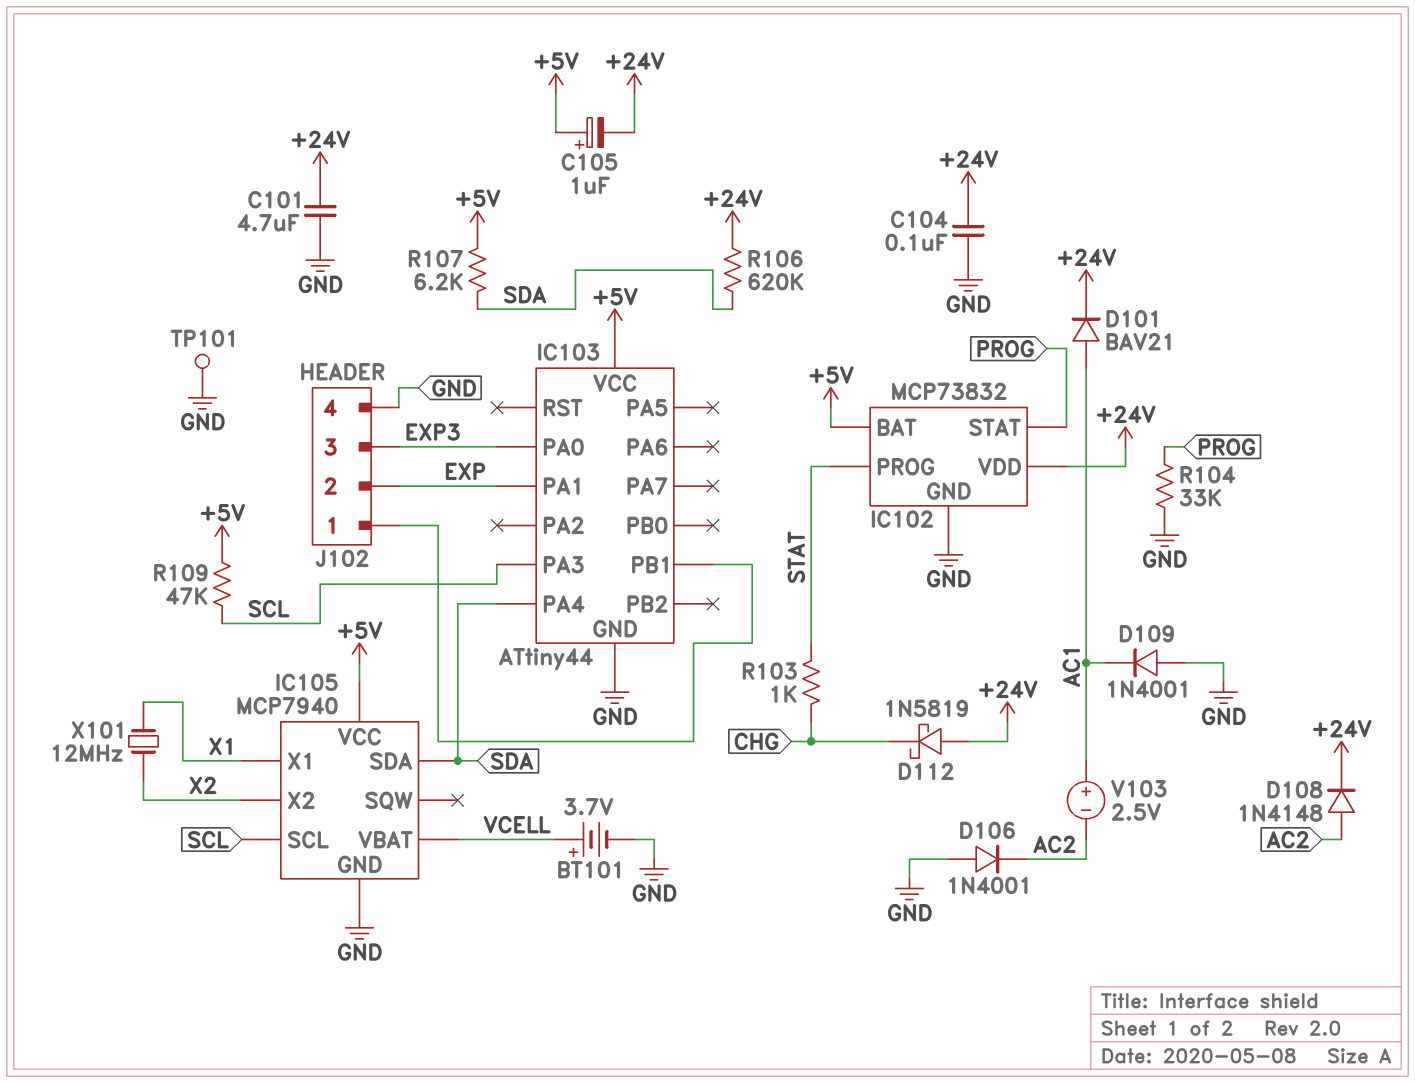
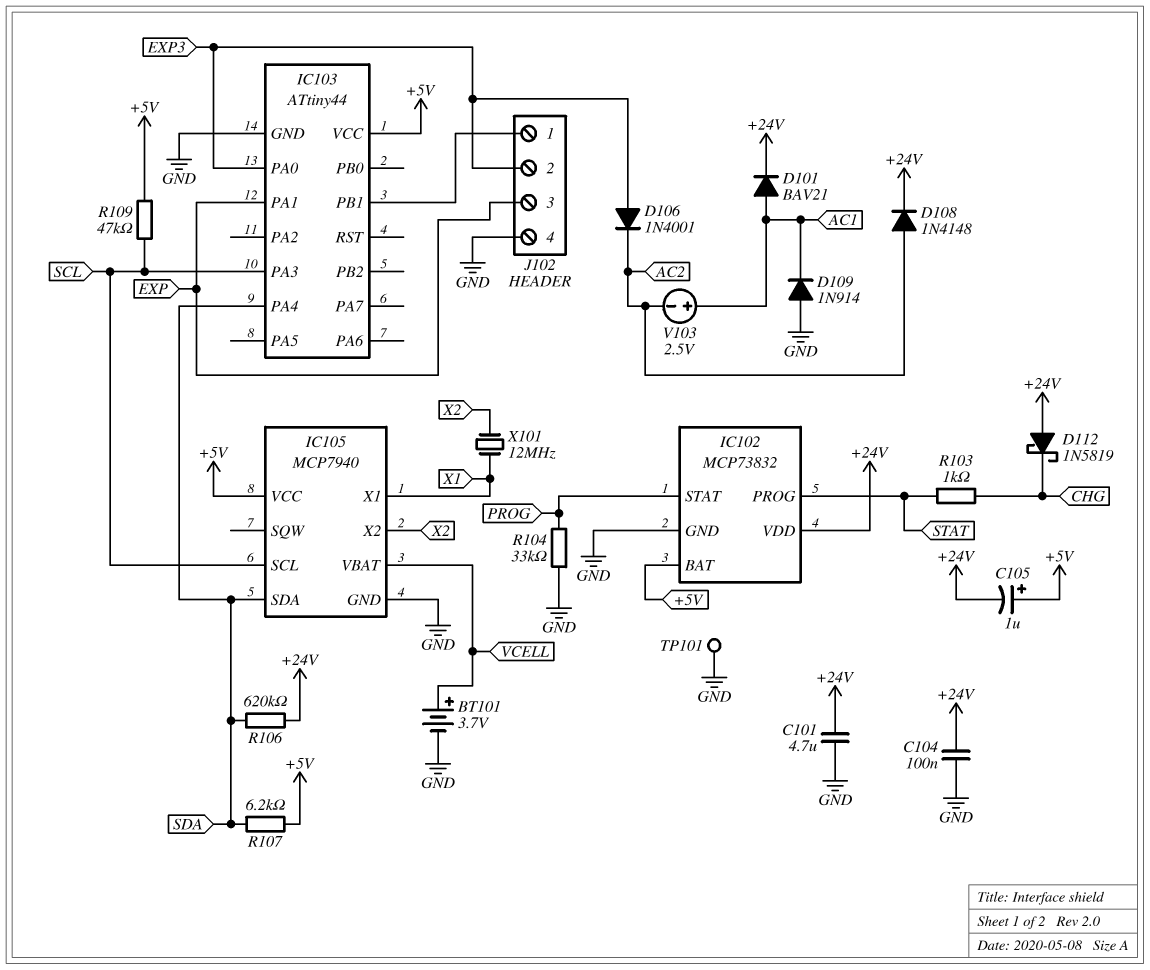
D106: diode 1N4001 (A GND, K AC2) -> diode 1N4001 (A EXP3, K AC2)
D109: diode 1N4001 (A GND, K AC1) -> diode 1N914 (A GND, K AC1)
J102 pin 2: EXP -> EXP3
J102 pin 3: EXP3 -> EXP

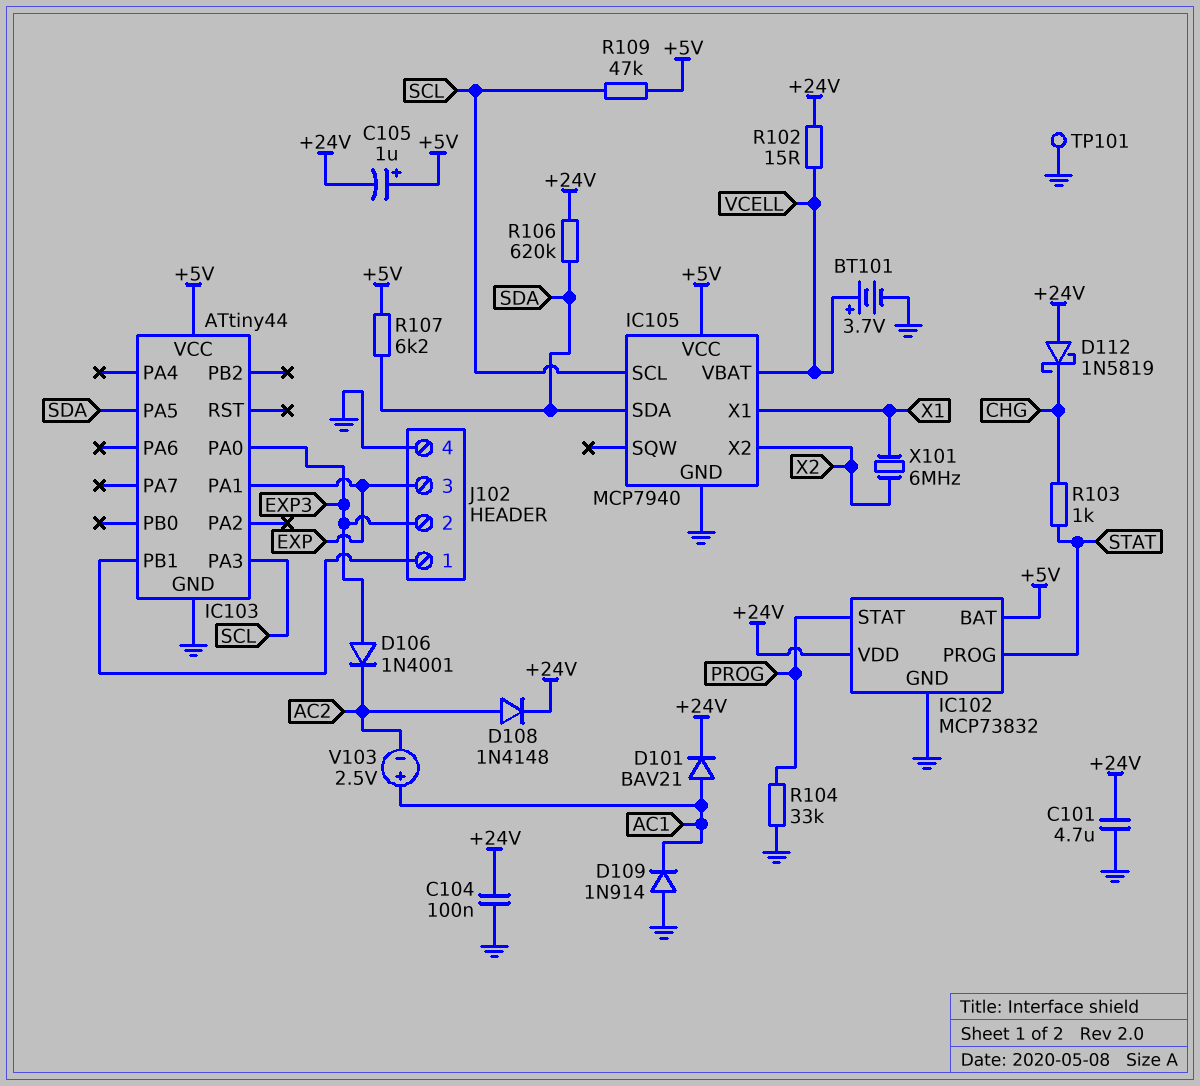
IC103 pin PA4: SDA -> none
IC103 pin PA5: none -> SDA
R102: none -> 15 (+24V, VCELL)
X101: 12MHz (X1, X2) -> 6MHz (X1, X2)

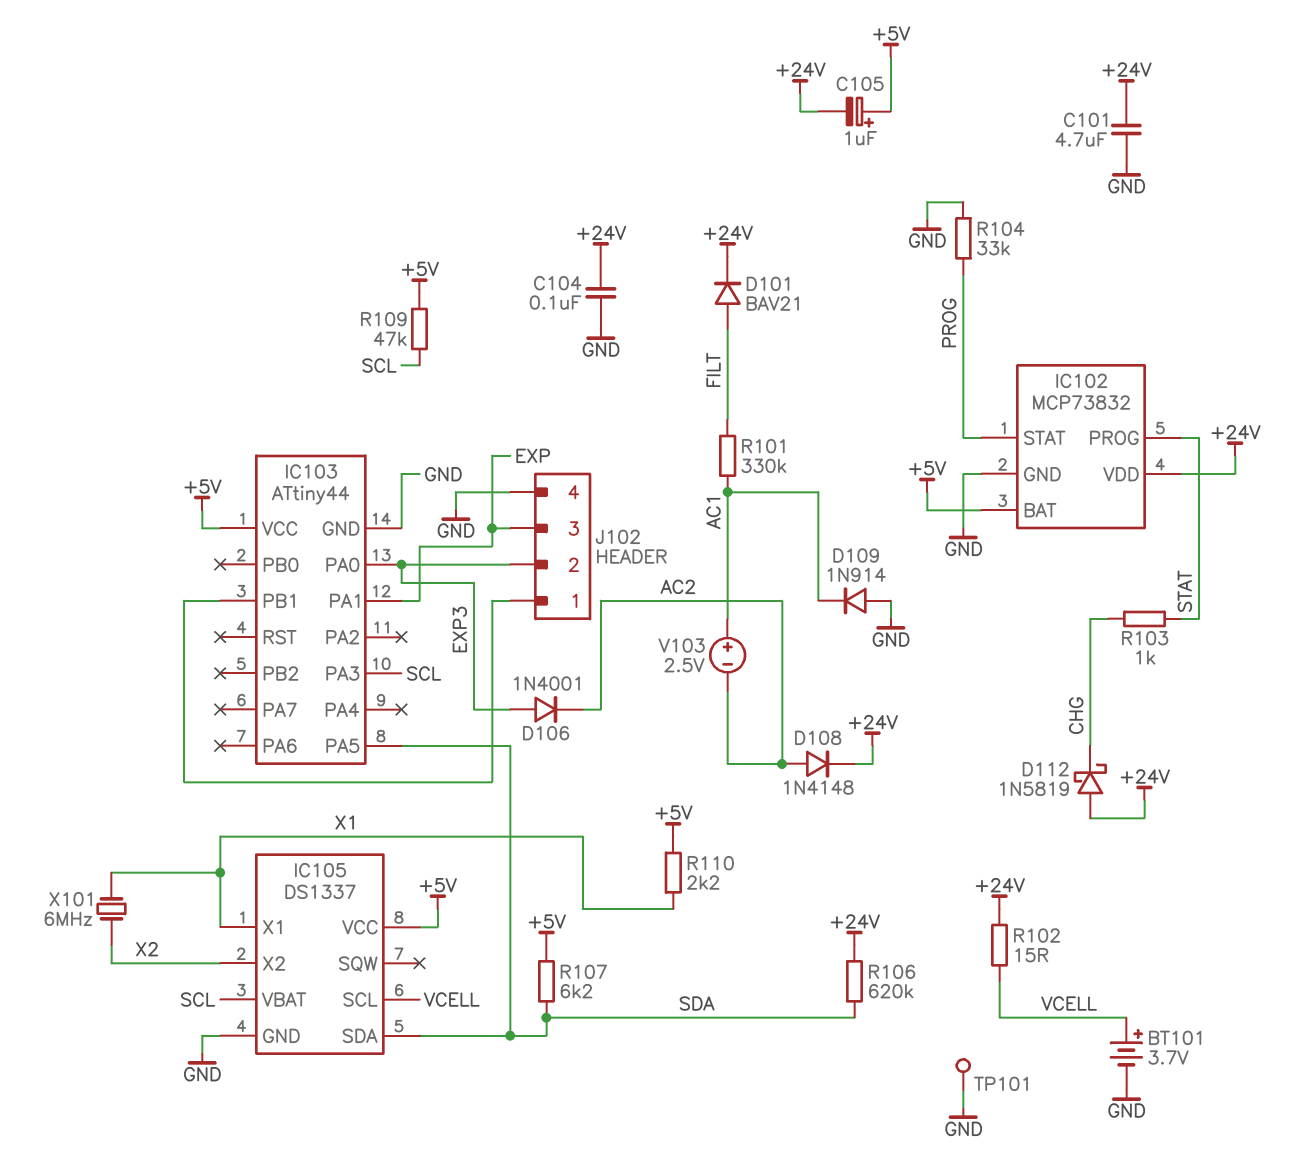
D101: diode BAV21 (A AC1, K +24V) -> diode BAV21 (A FILT, K +24V)
IC105: MCP7940 -> DS1337
IC105 pin SCL: SCL -> VCELL
IC105 pin VBAT: VCELL -> SCL
R101: none -> 330k (AC1, FILT)
R110: none -> 2.2k (+5V, X1)

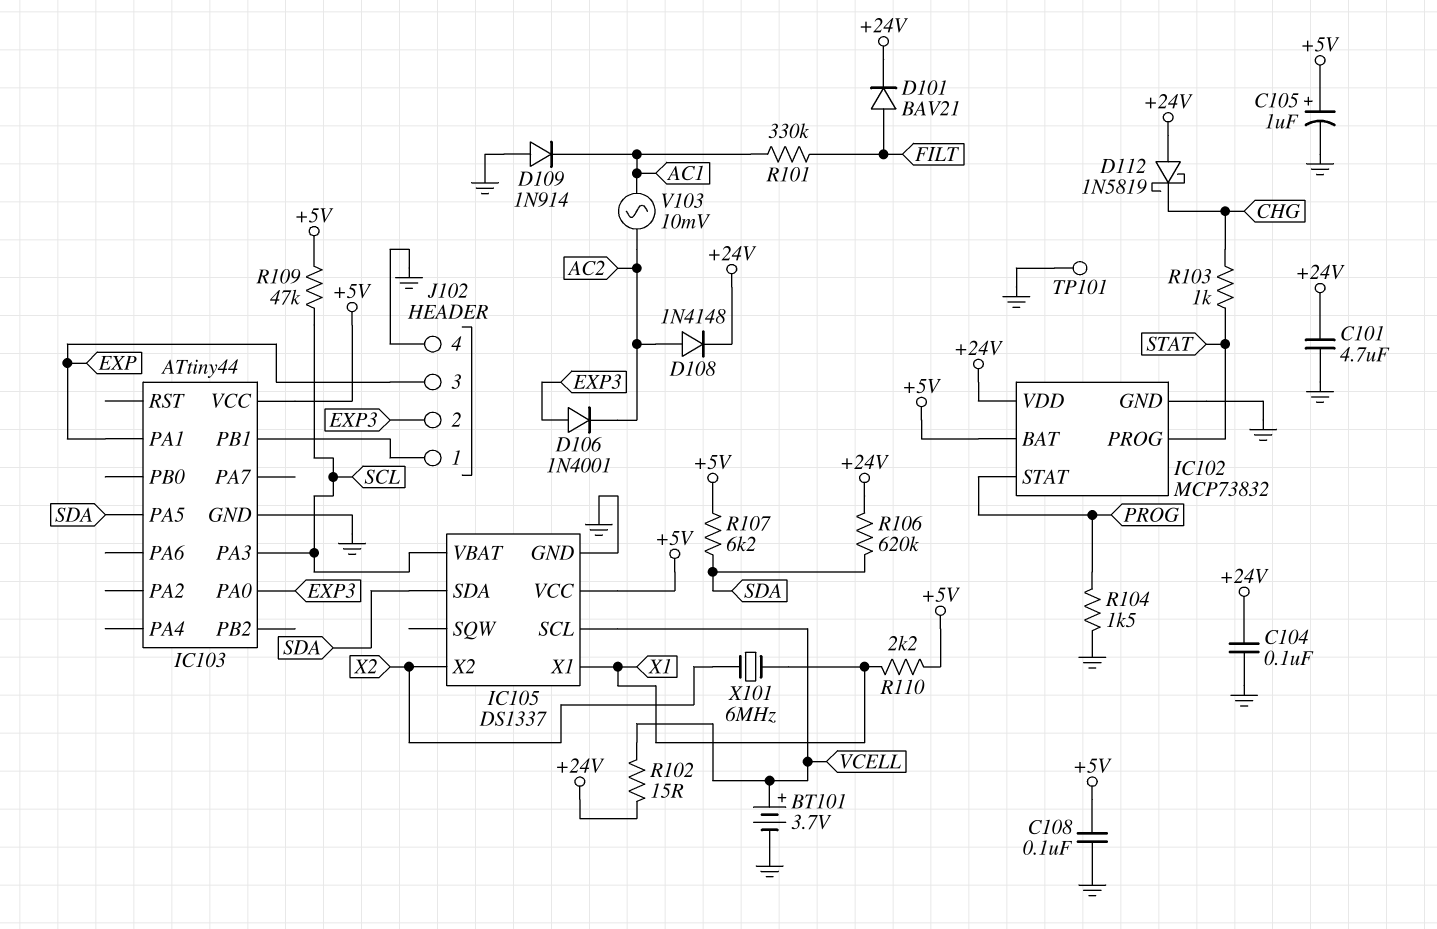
C105: 1uF (plus +5V, minus +24V) -> 1uF (plus +5V, minus GND)
C108: none -> 100nF (+5V, GND)
R104: 33k (GND, PROG) -> 1.5k (GND, PROG)
V103: 2.5V (plus AC1, minus AC2) -> AC 10mV (AC1, AC2)

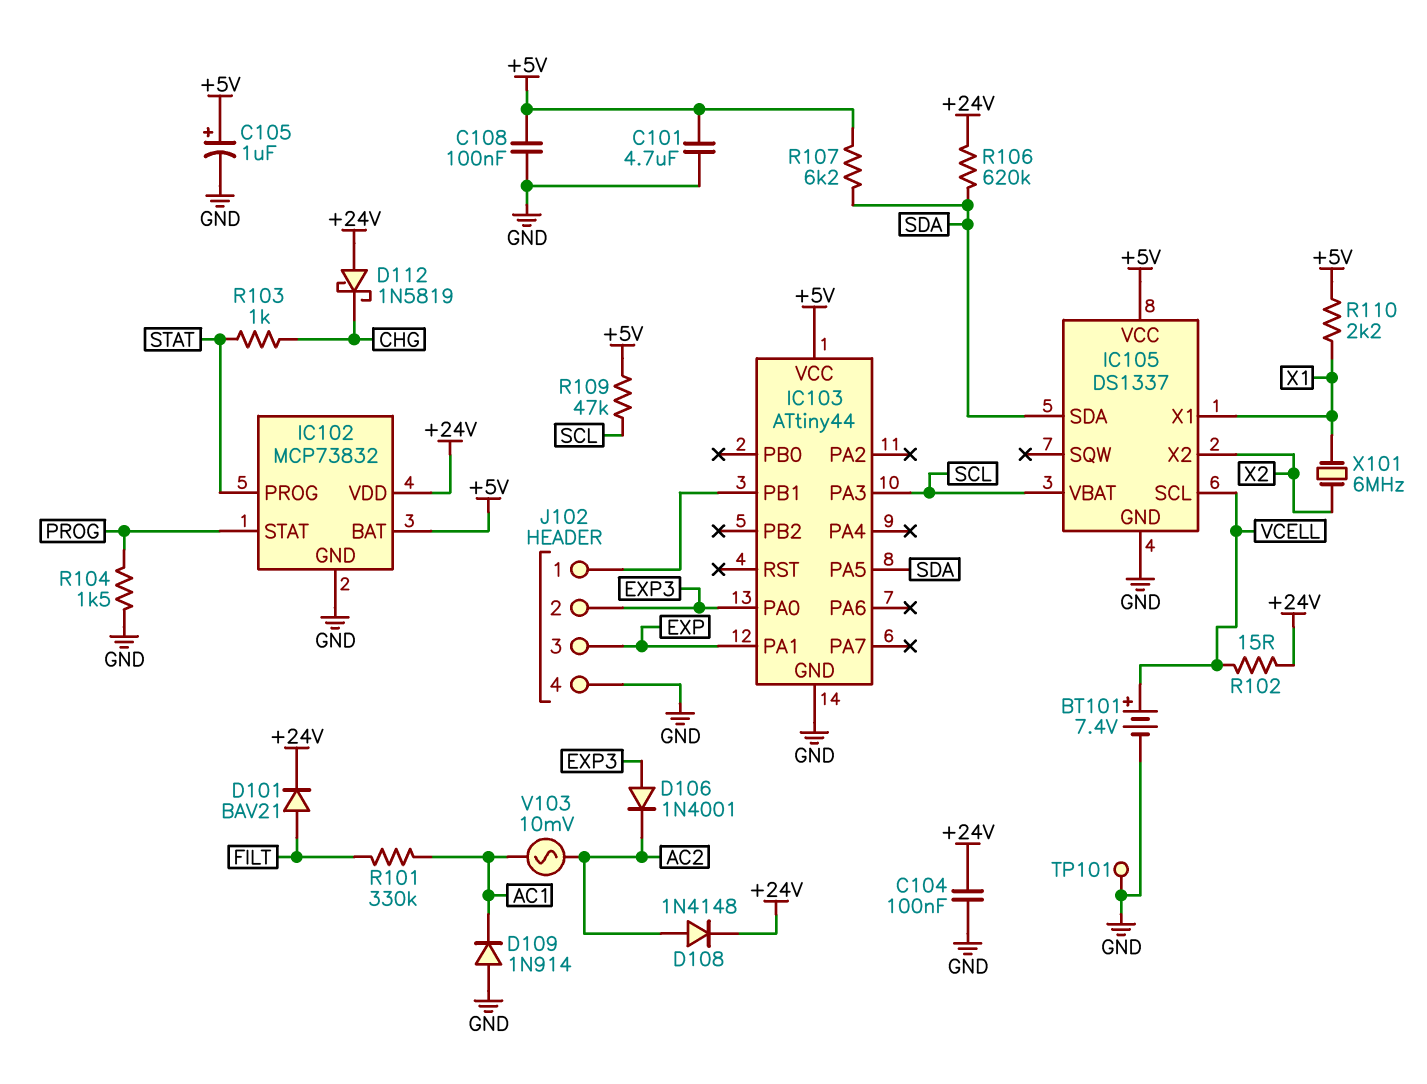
BT101: 3.7V (plus VCELL, minus GND) -> 7.4V (plus VCELL, minus GND)
C101: 4.7uF (+24V, GND) -> 4.7uF (+5V, GND)

